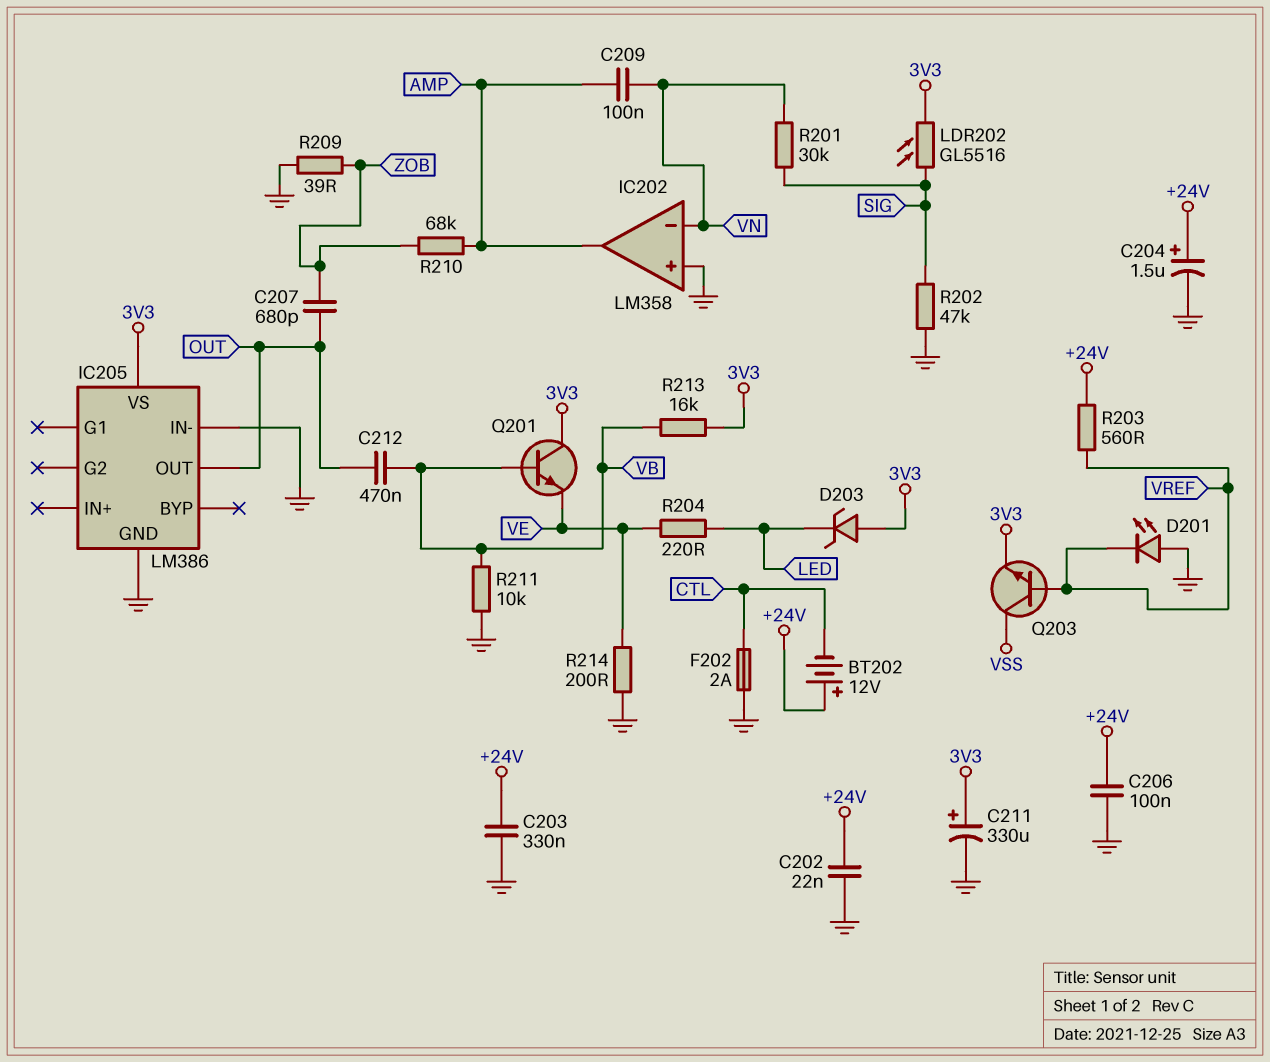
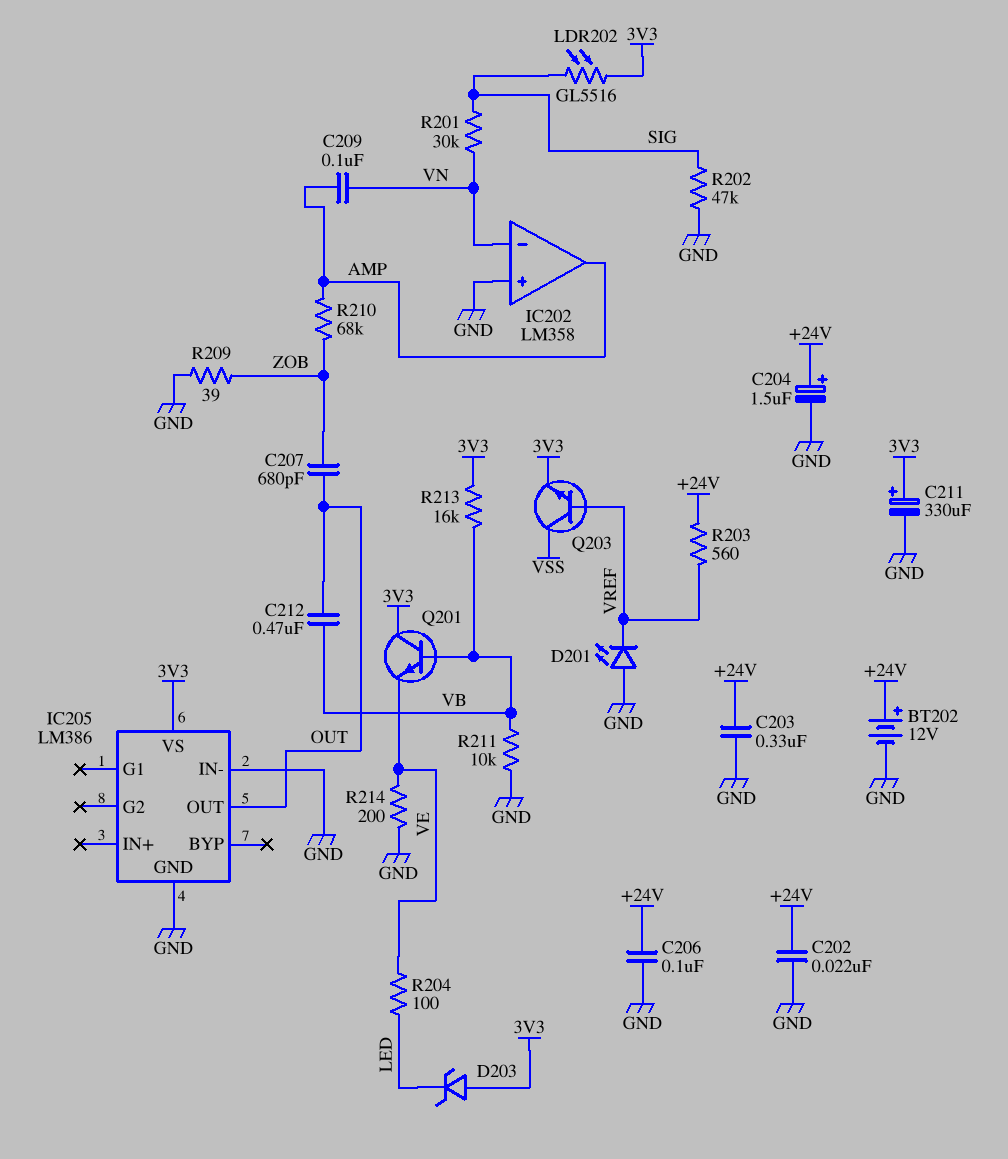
BT202: 12V (plus +24V, minus CTL) -> 12V (plus +24V, minus GND)
F202: 2A (CTL, GND) -> none
R204: 220 (LED, VE) -> 100 (LED, VE)

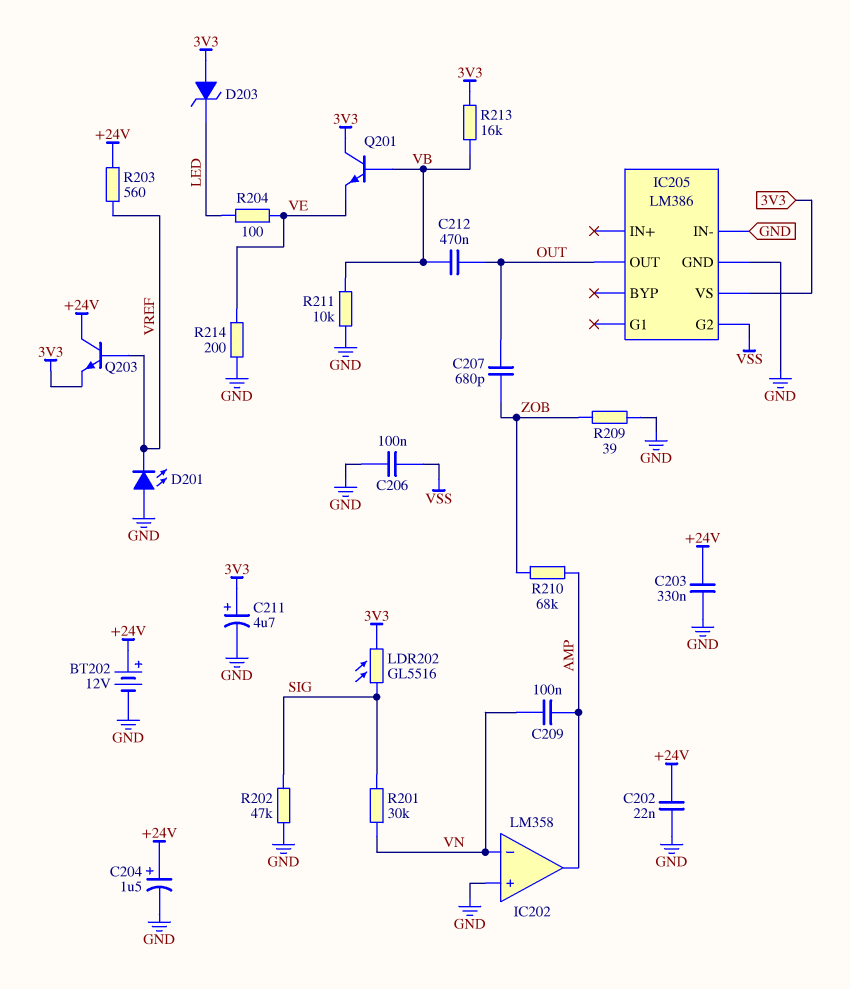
C206: 100nF (+24V, GND) -> 100nF (GND, VSS)
C211: 330uF (plus 3V3, minus GND) -> 4.7uF (plus 3V3, minus GND)
IC205 pin G2: none -> VSS
Q203: NPN (B VREF, C VSS, E 3V3) -> NPN (B VREF, C +24V, E 3V3)

